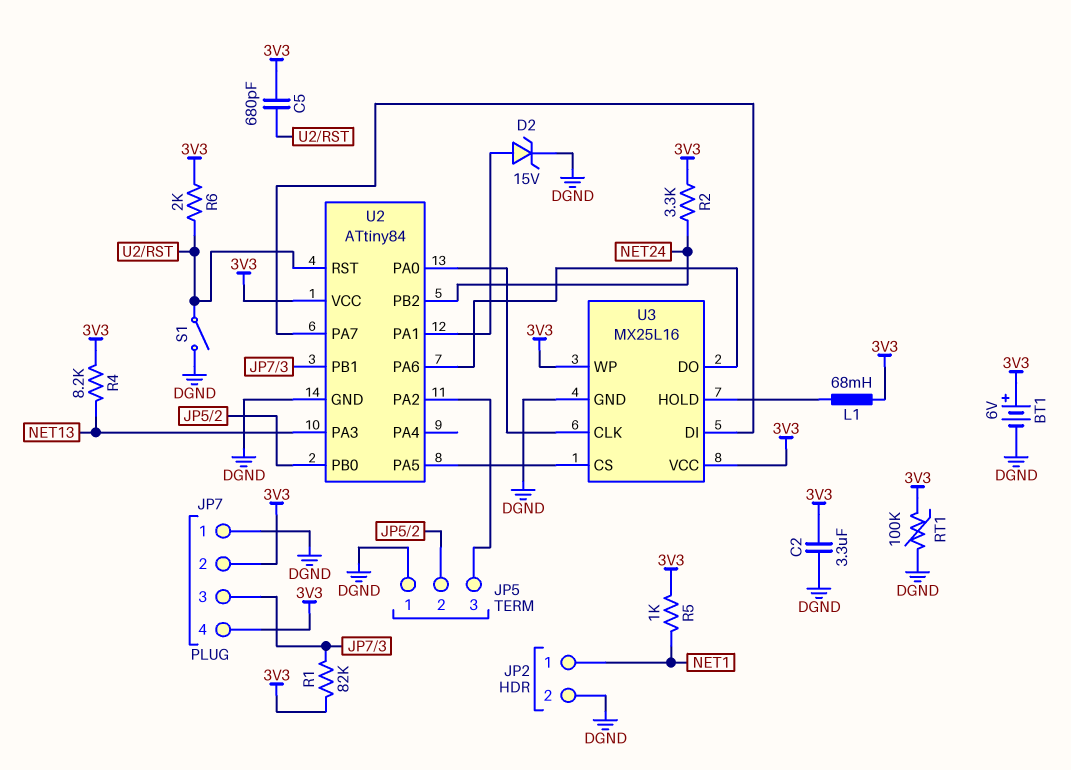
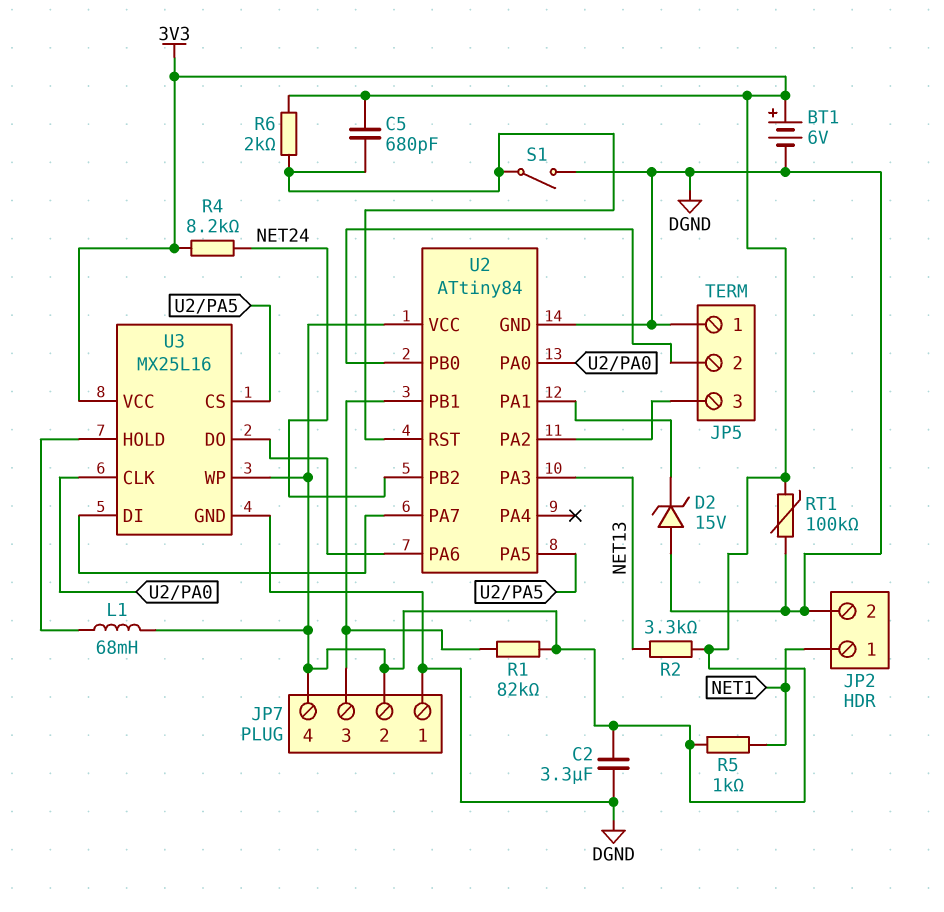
D2: zener 15V (A U2/PA1, K DGND) -> zener 15V (A DGND, K U2/PA1)
R2: 3.3k (3V3, NET24) -> 3.3k (3V3, NET13)
R4: 8.2k (3V3, NET13) -> 8.2k (3V3, NET24)

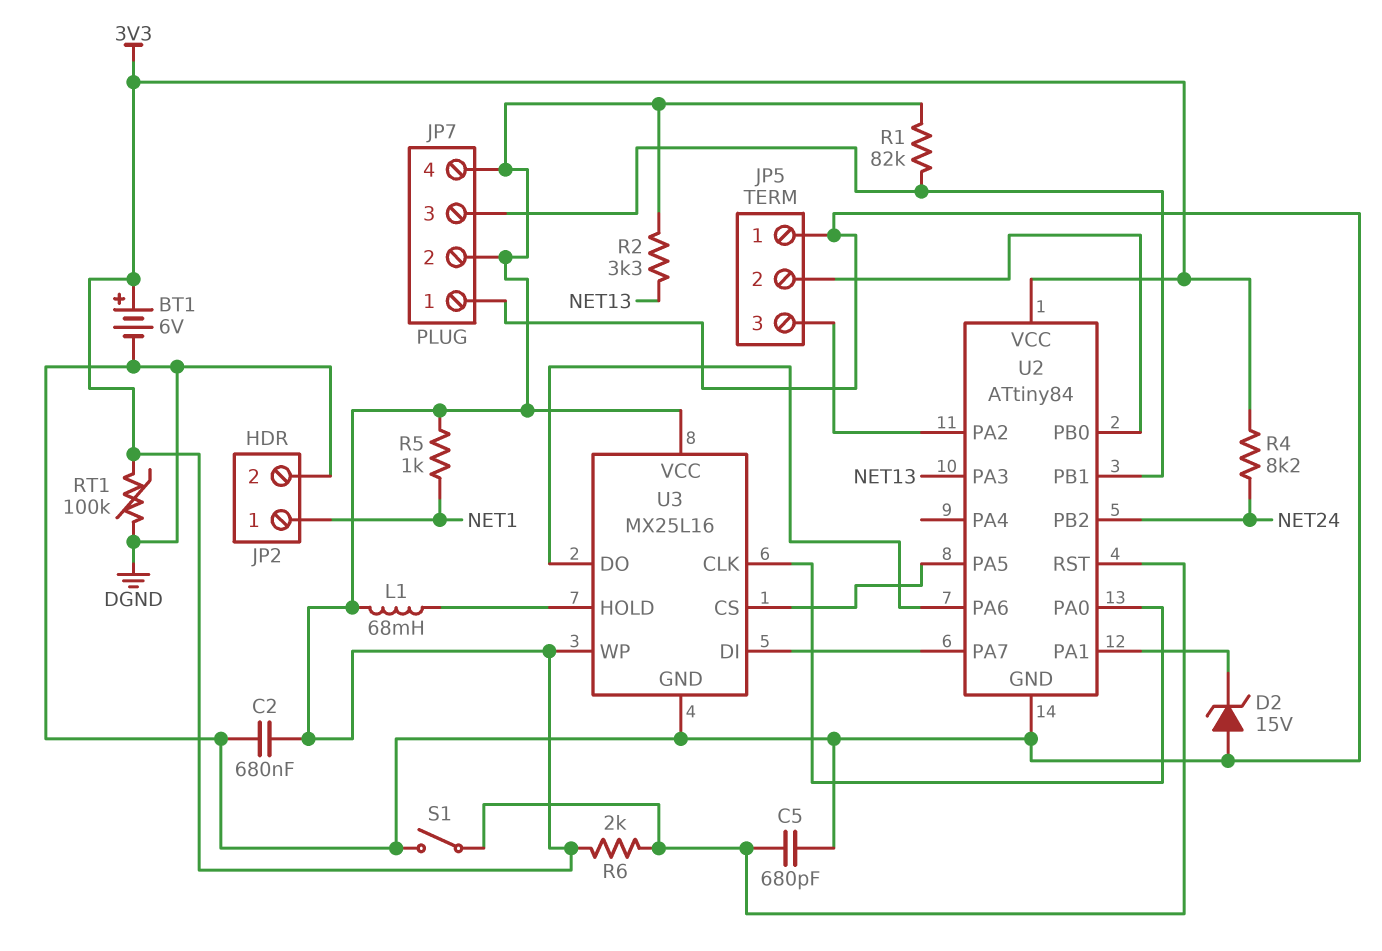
C2: 3.3uF (3V3, DGND) -> 680nF (3V3, DGND)
C5: 680pF (3V3, U2/RST) -> 680pF (DGND, U2/RST)

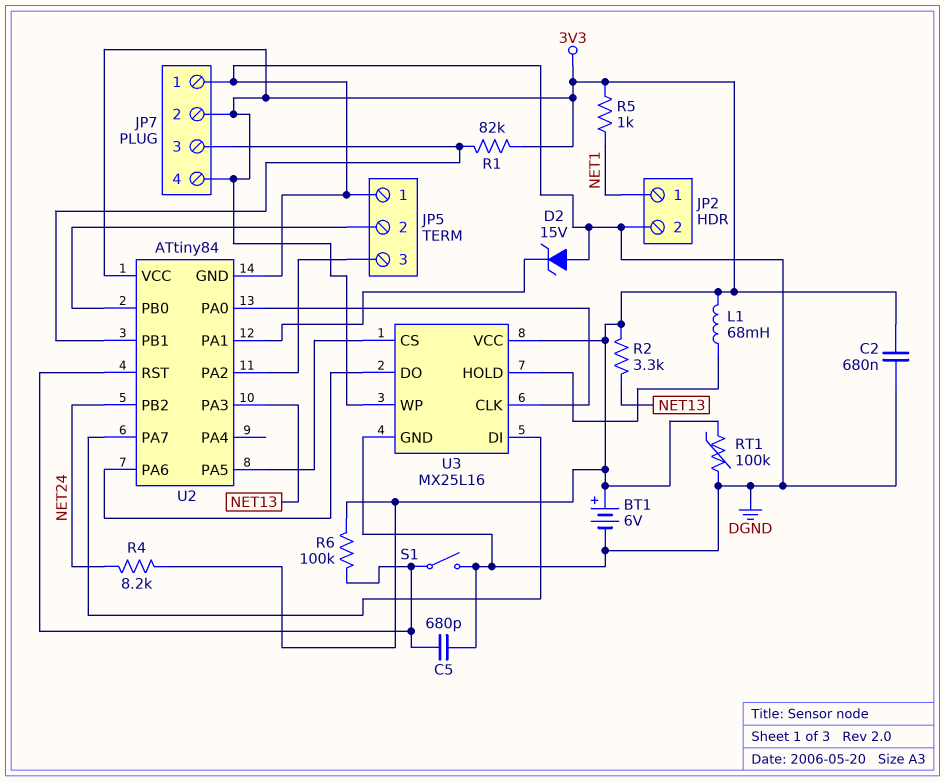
R6: 2k (3V3, U2/RST) -> 100k (3V3, U2/RST)

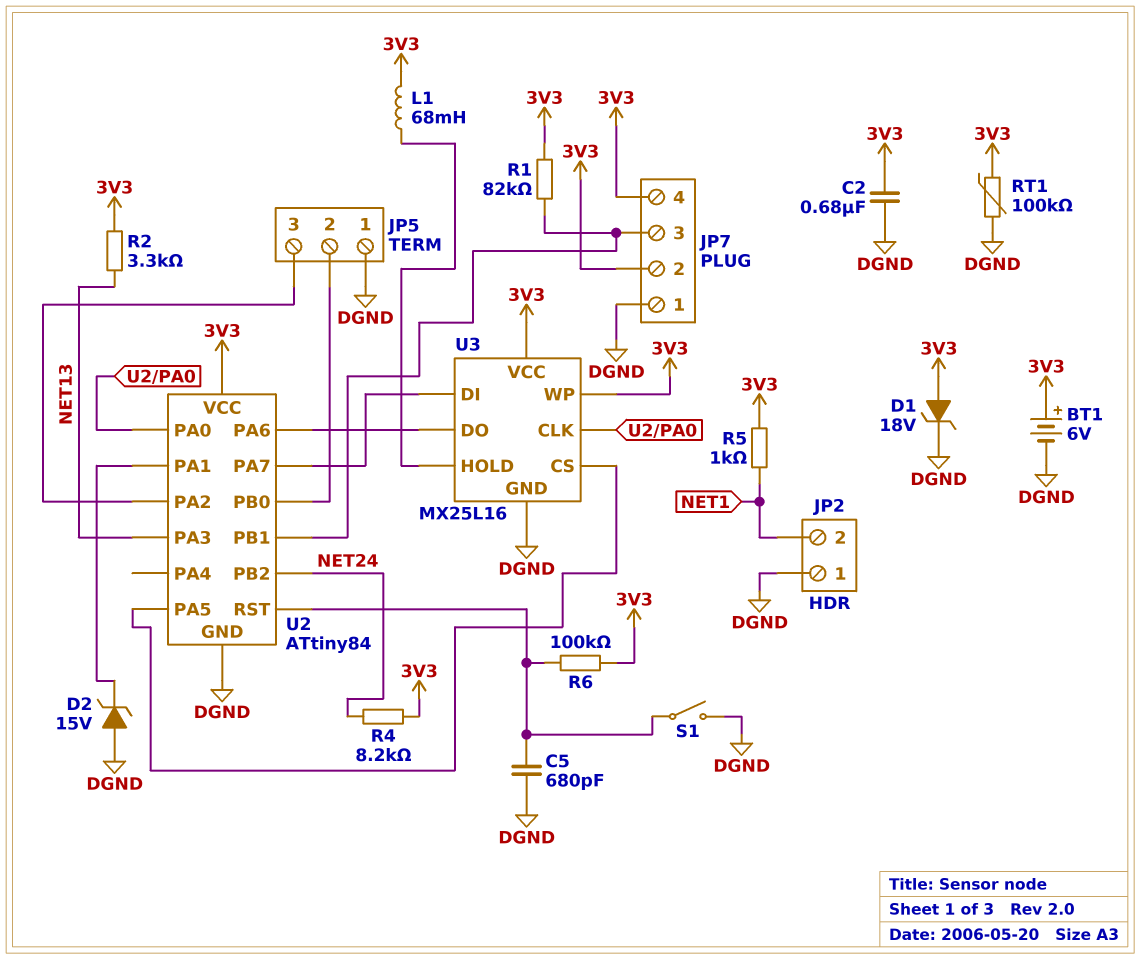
D1: none -> zener 18V (A 3V3, K DGND)
JP2 pin 1: NET1 -> DGND
JP2 pin 2: DGND -> NET1

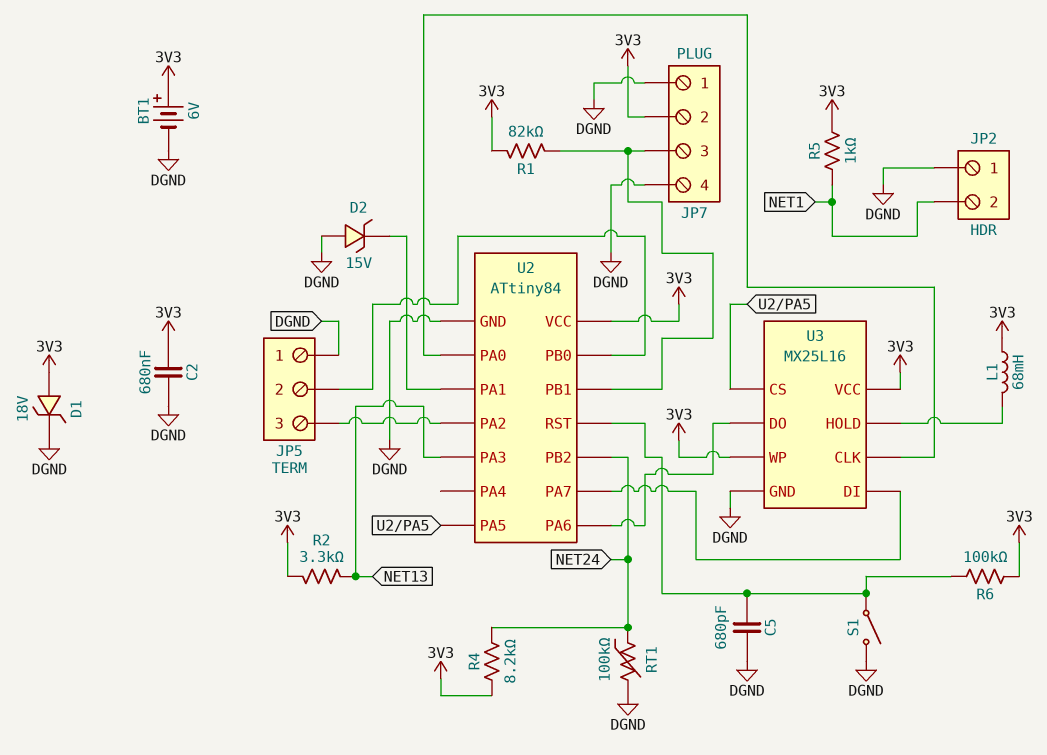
JP7 pin 4: 3V3 -> DGND
RT1: 100k (3V3, DGND) -> 100k (DGND, NET24)

